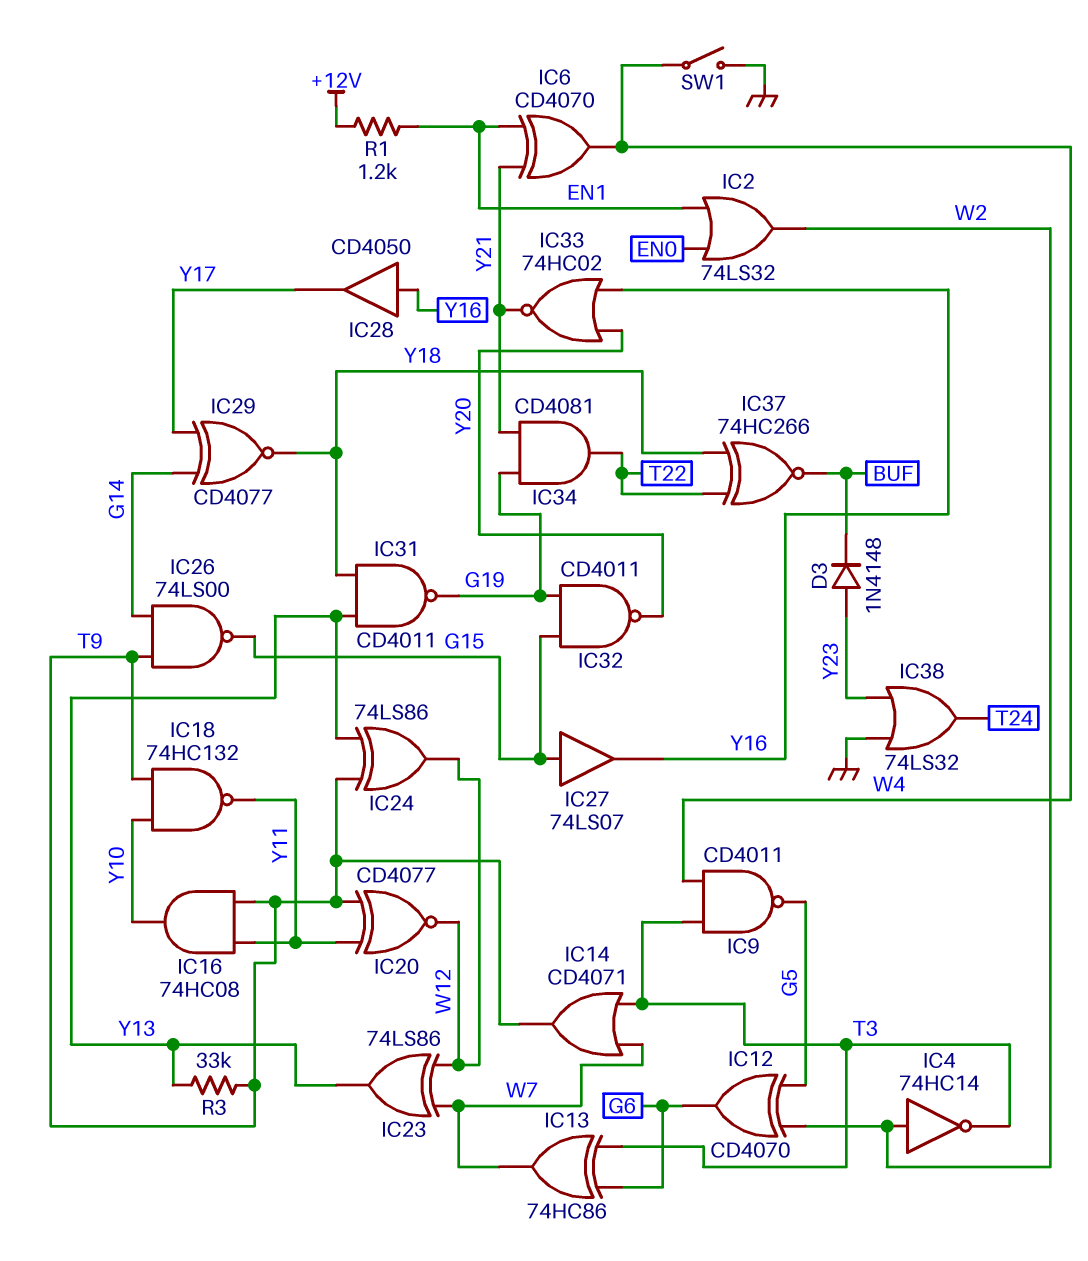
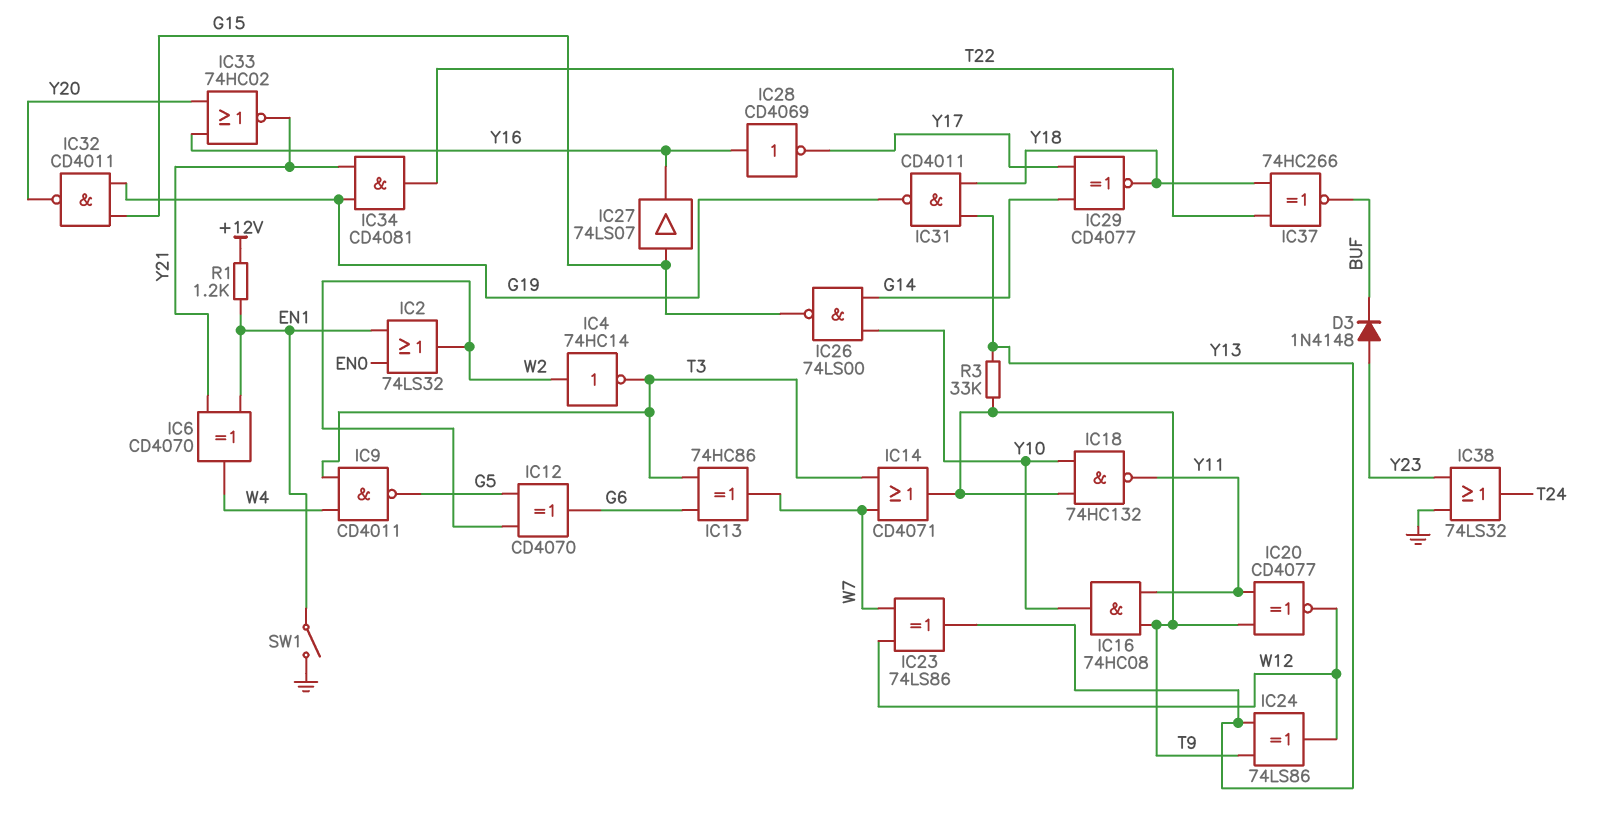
IC26: NAND 74LS00 (in G14, in T9, out G15) -> NAND 74LS00 (in G14, in Y10, out G15)
IC28: buffer CD4050 (in Y16, out Y17) -> NOT CD4069 (in Y16, out Y17)
SW1: switch (GND, W4) -> switch (EN1, GND)

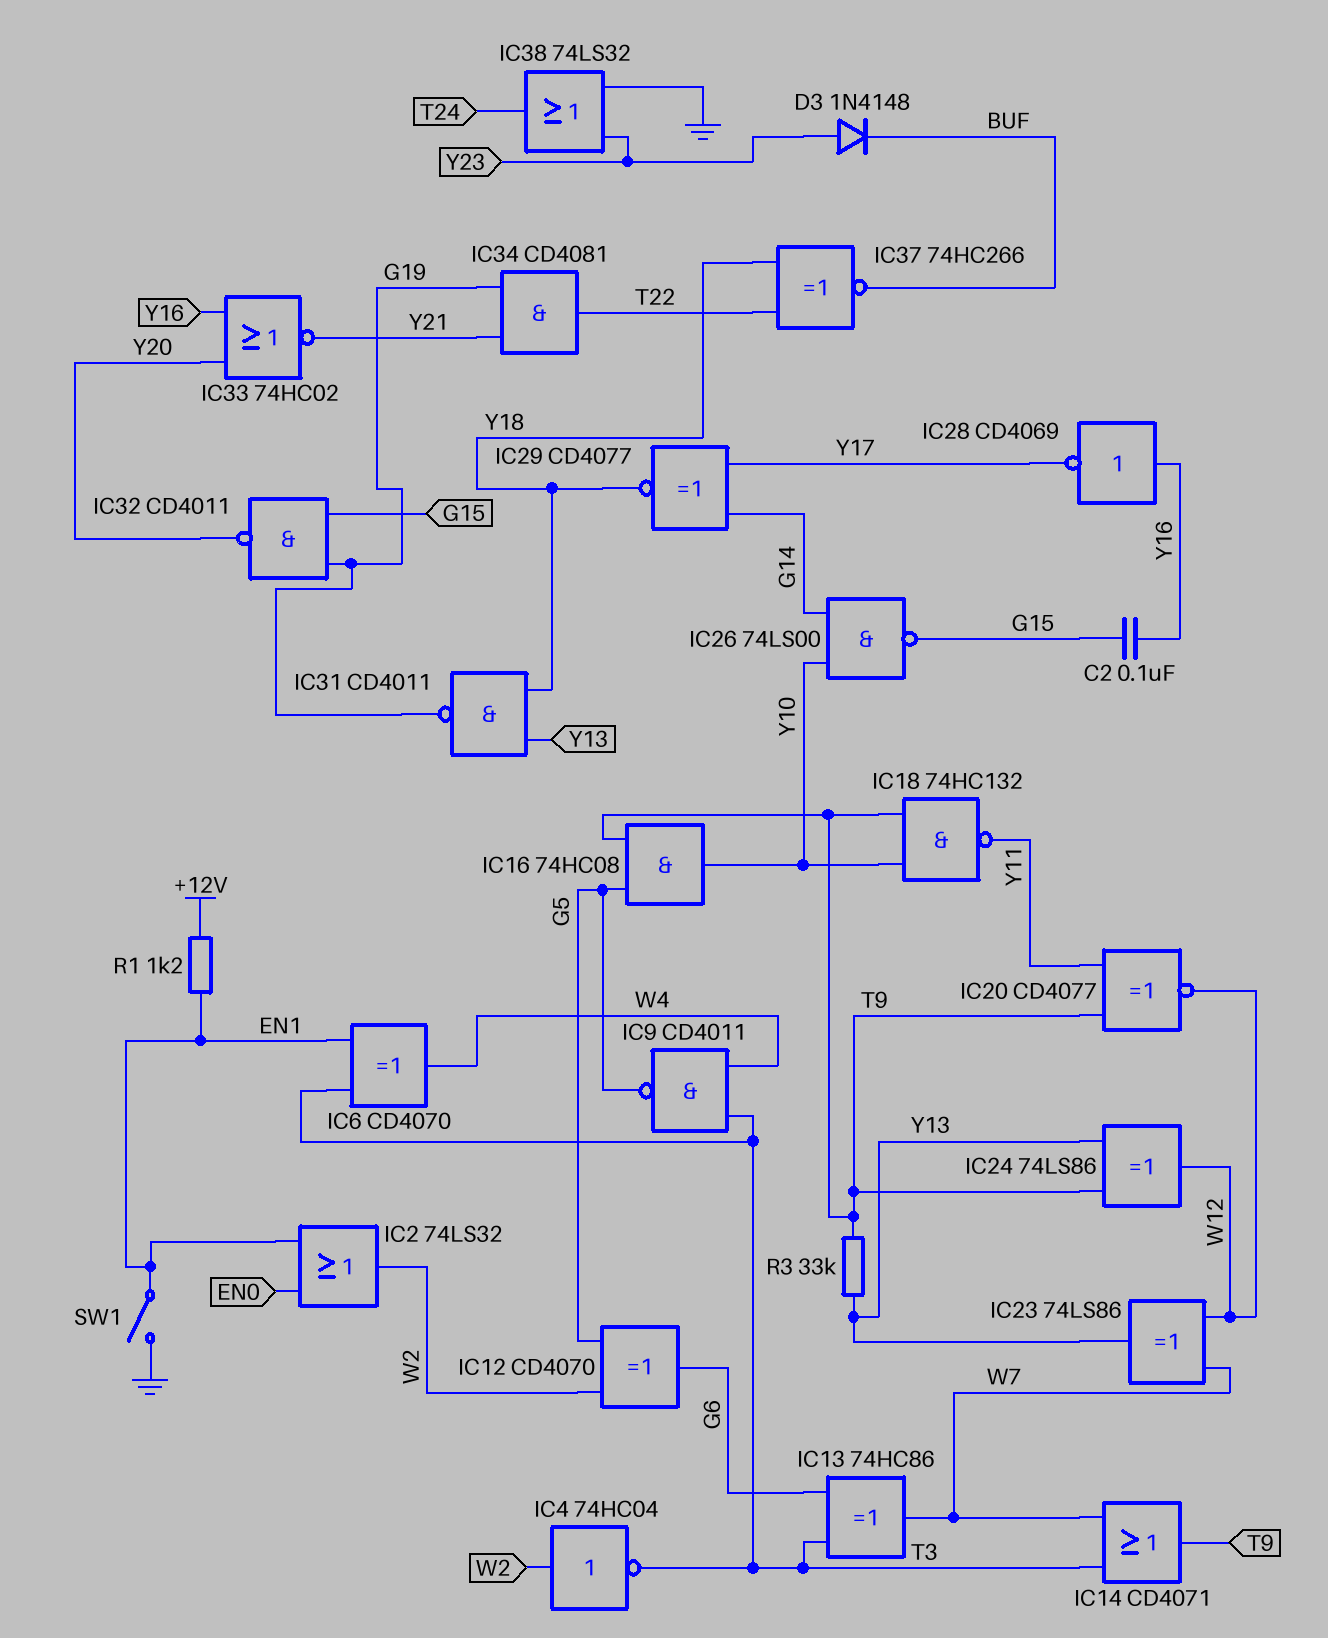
C2: none -> 100nF (G15, Y16)
IC4: NOT 74HC14 (in W2, out T3) -> NOT 74HC04 (in W2, out T3)
IC6: XOR CD4070 (in EN1, in Y21, out W4) -> XOR CD4070 (in EN1, in T3, out W4)
IC16: AND 74HC08 (in T9, in Y11, out Y10) -> AND 74HC08 (in G5, in T9, out Y10)
IC27: buffer 74LS07 (in G15, out Y16) -> none

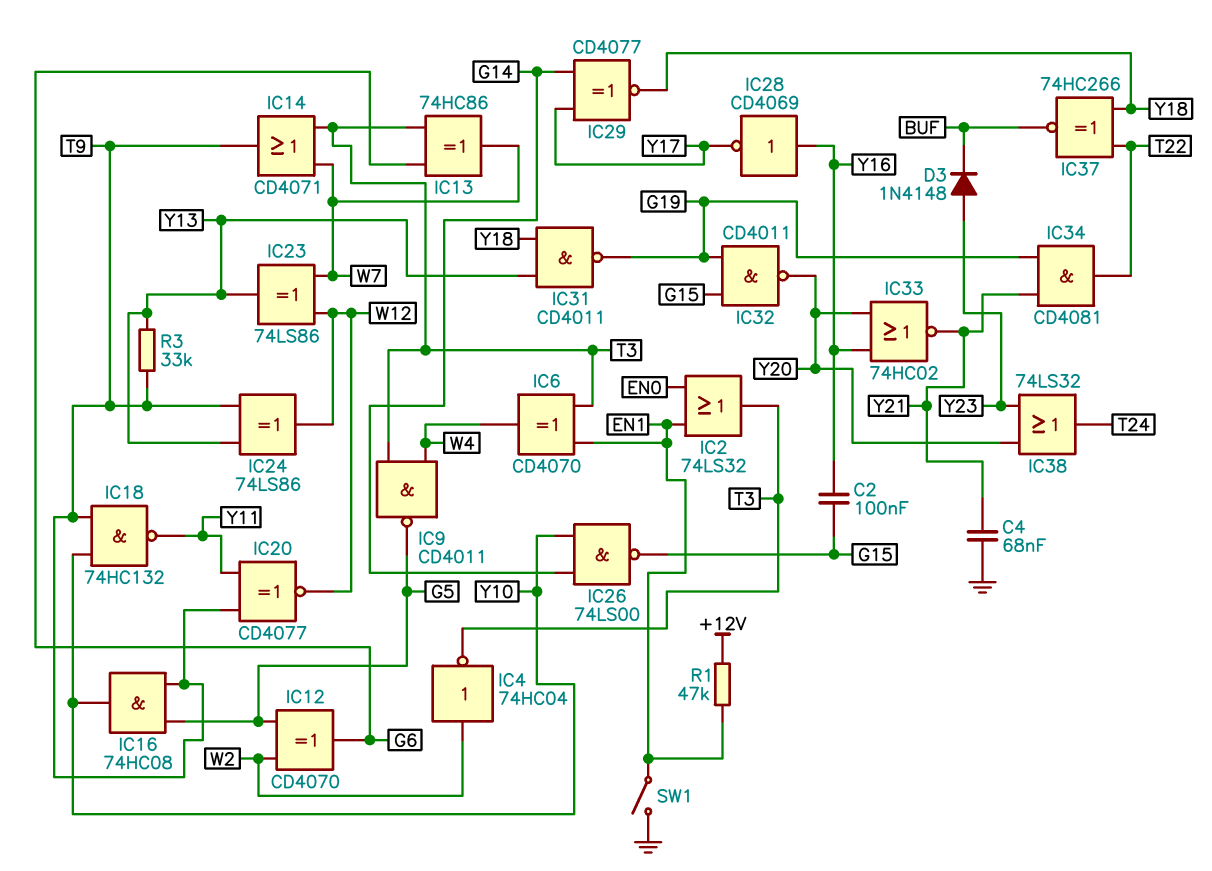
C4: none -> 68nF (GND, Y21)
IC2: OR 74LS32 (in EN0, in EN1, out W2) -> OR 74LS32 (in EN0, in EN1, out T3)
IC38: OR 74LS32 (in GND, in Y23, out T24) -> OR 74LS32 (in Y20, in Y23, out T24)
R1: 1.2k (+12V, EN1) -> 47k (+12V, EN1)

